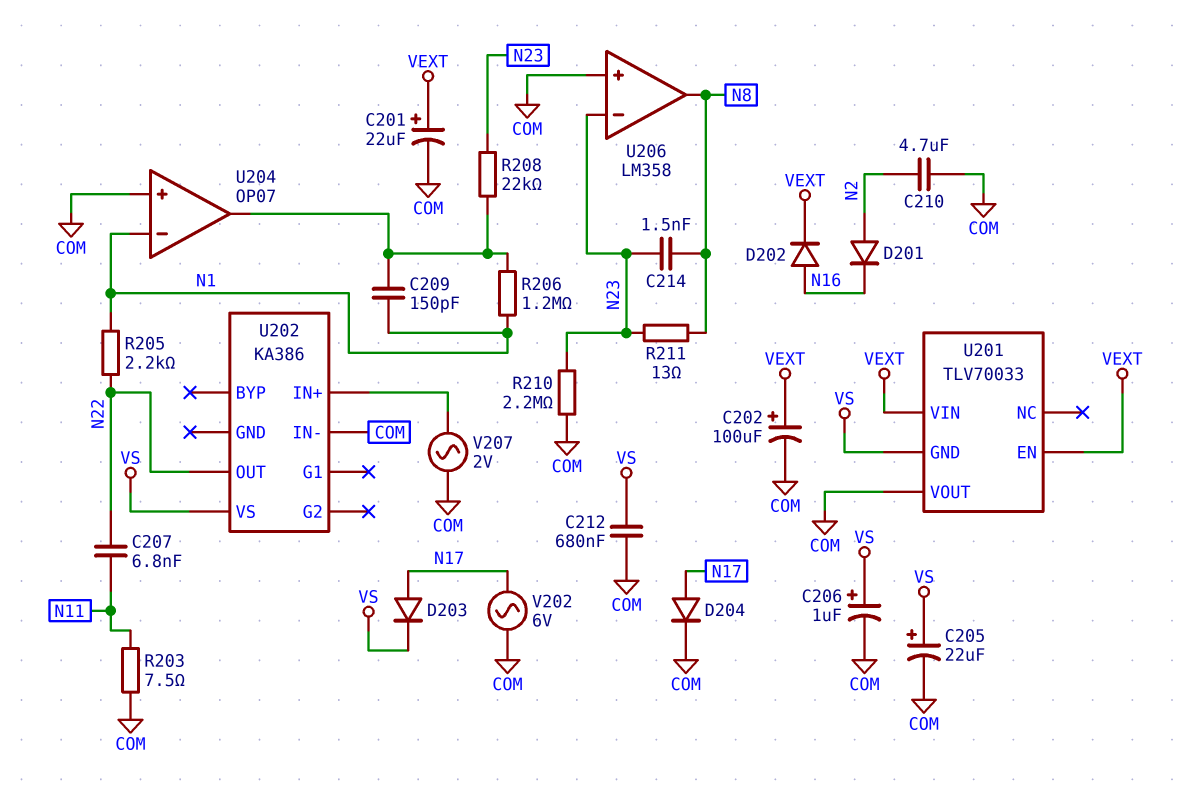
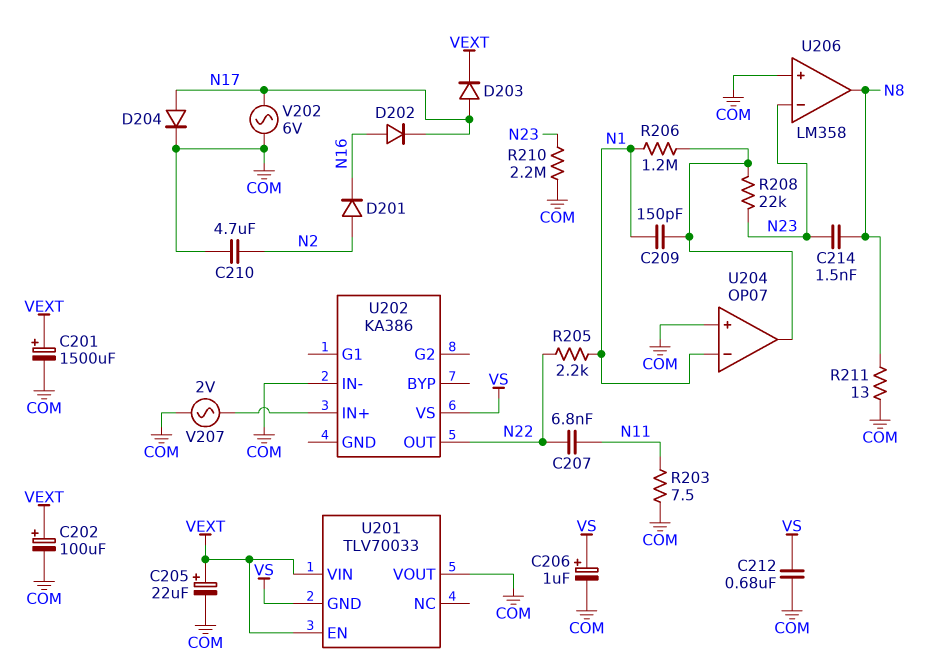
C201: 22uF (plus VEXT, minus COM) -> 1500uF (plus VEXT, minus COM)
C205: 22uF (plus VS, minus COM) -> 22uF (plus VEXT, minus COM)
D202: diode (A N16, K VEXT) -> diode (A N16, K N17)
D203: diode (A N17, K VS) -> diode (A N17, K VEXT)
R211: 13 (N8, N23) -> 13 (COM, N8)

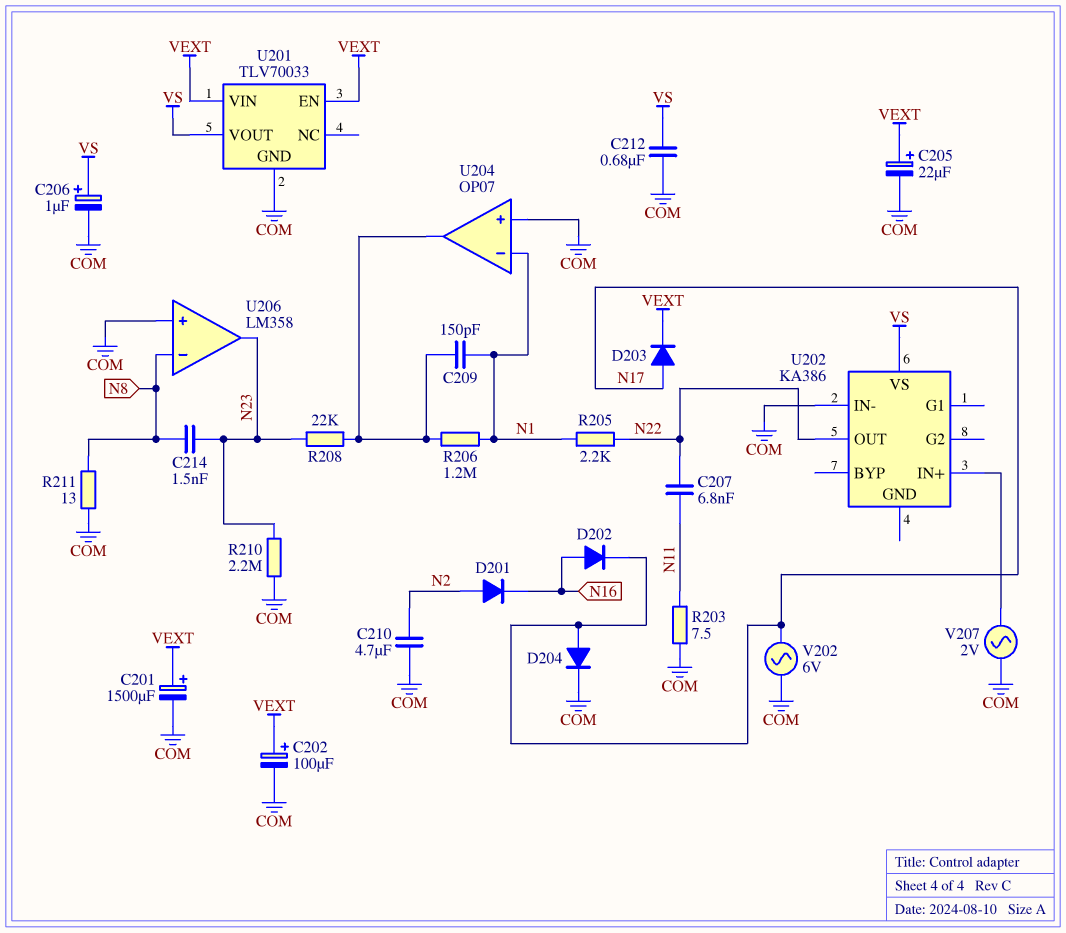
U201 pin GND: VS -> COM
U201 pin VOUT: COM -> VS
U206 pin in-: N23 -> N8
U206 pin out: N8 -> N23

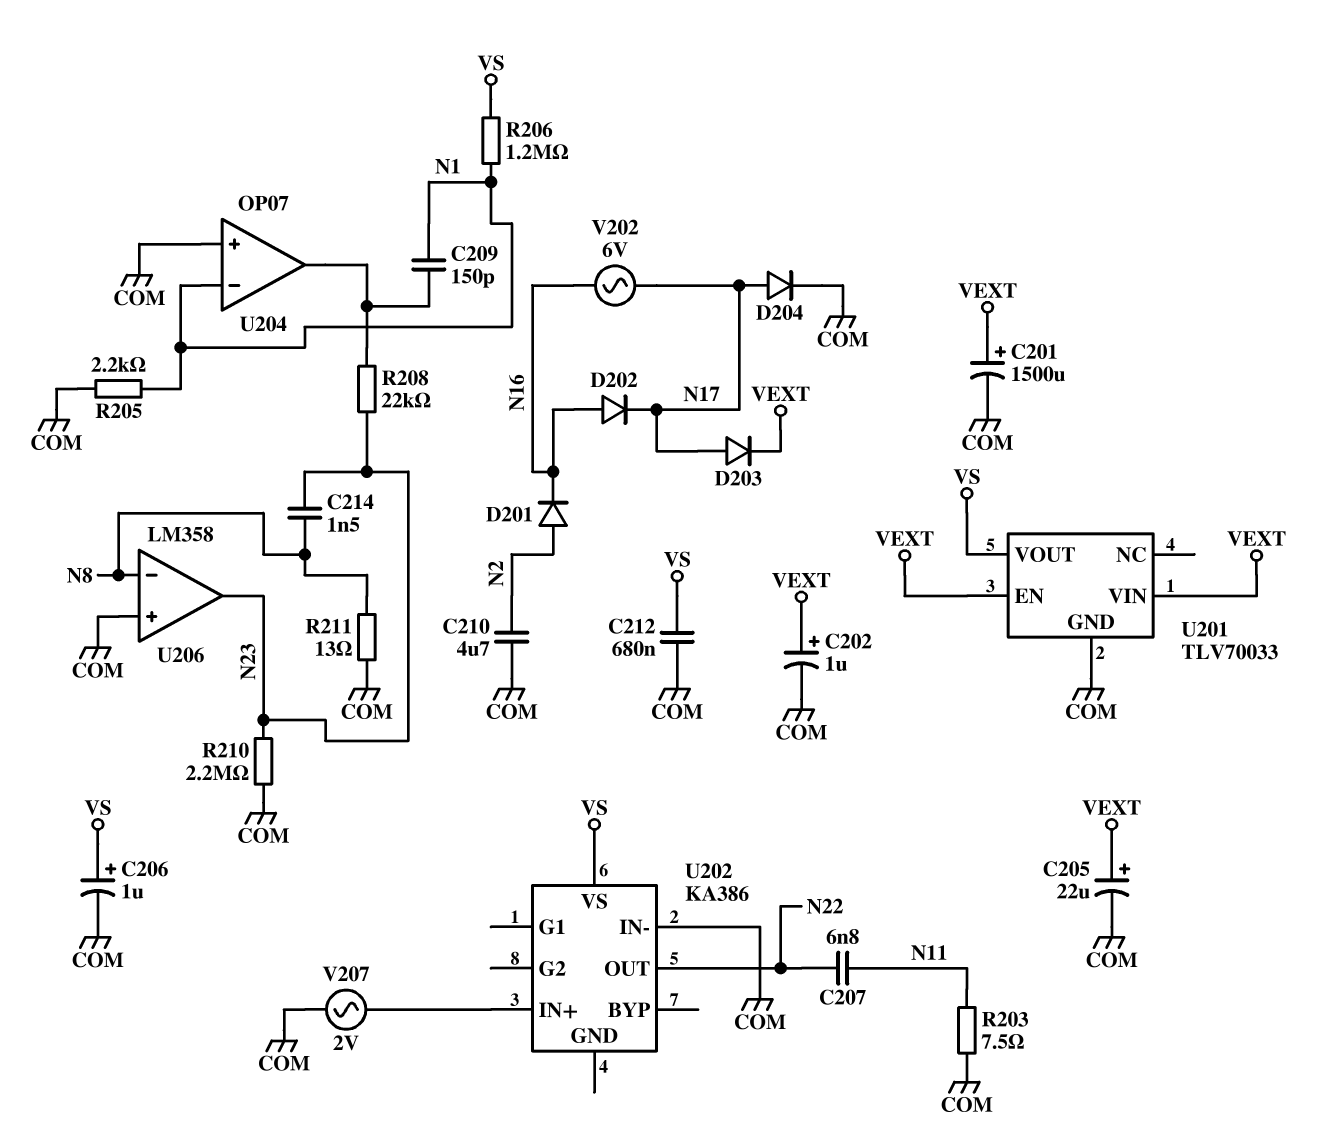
C202: 100uF (plus VEXT, minus COM) -> 1uF (plus VEXT, minus COM)
R205: 2.2k (N1, N22) -> 2.2k (COM, N1)
R206: 1.2M (N1, U204/out) -> 1.2M (N1, VS)
V202: AC 6V (COM, N17) -> AC 6V (N16, N17)

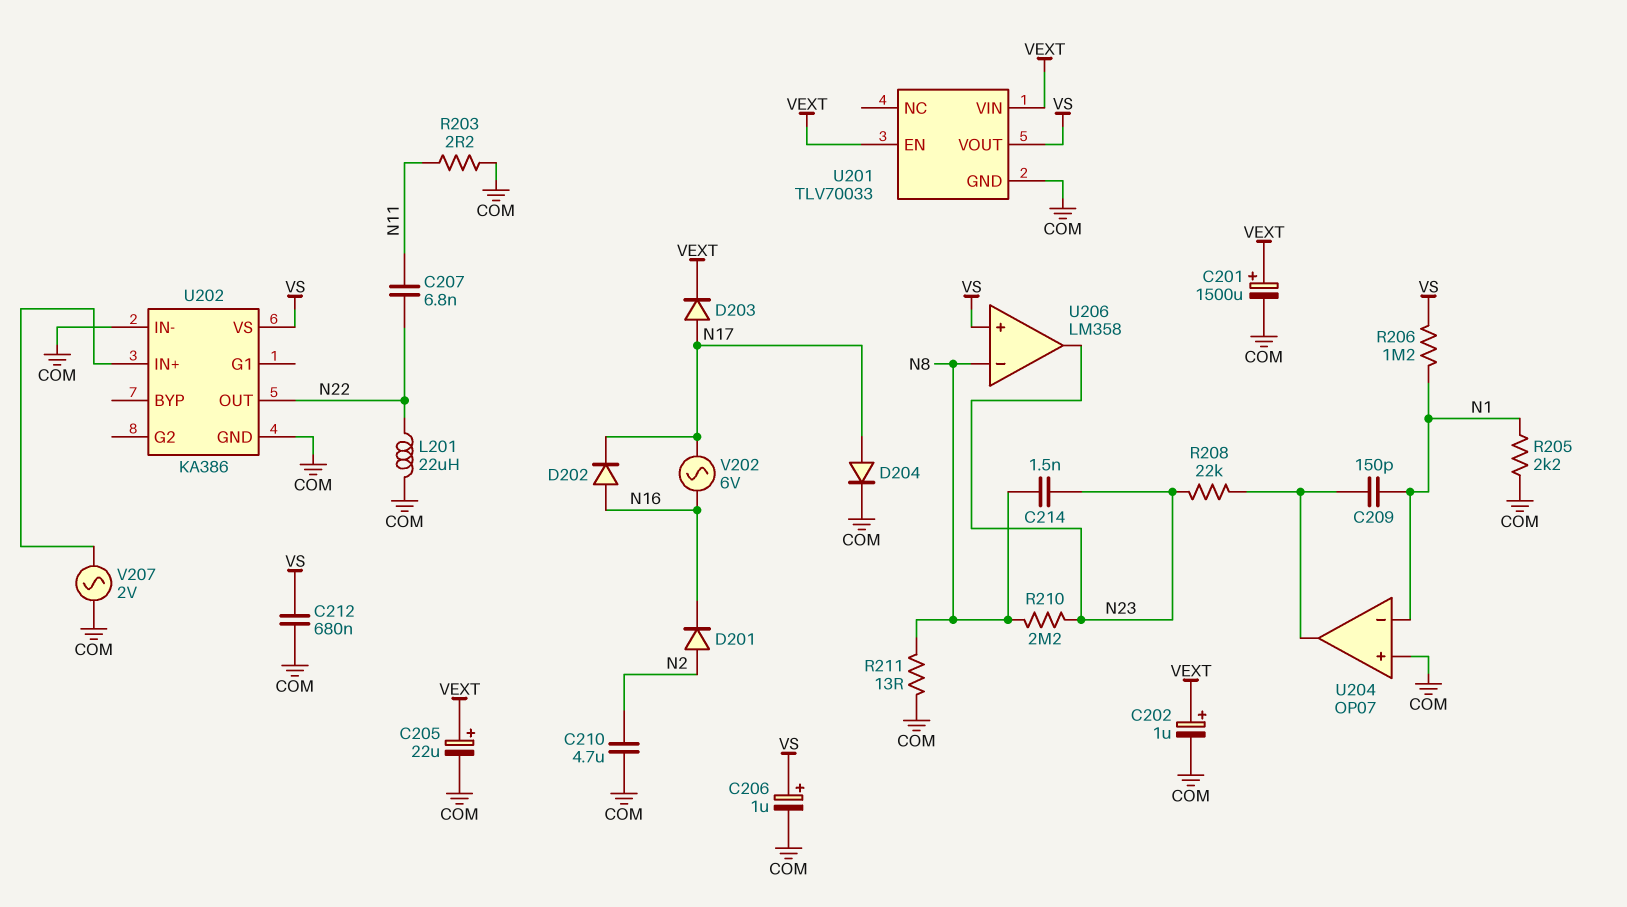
L201: none -> 22uH (COM, N22)
R203: 7.5 (COM, N11) -> 2.2 (COM, N11)
R210: 2.2M (COM, N23) -> 2.2M (N8, N23)
U202 pin GND: none -> COM
U206 pin in+: COM -> VS

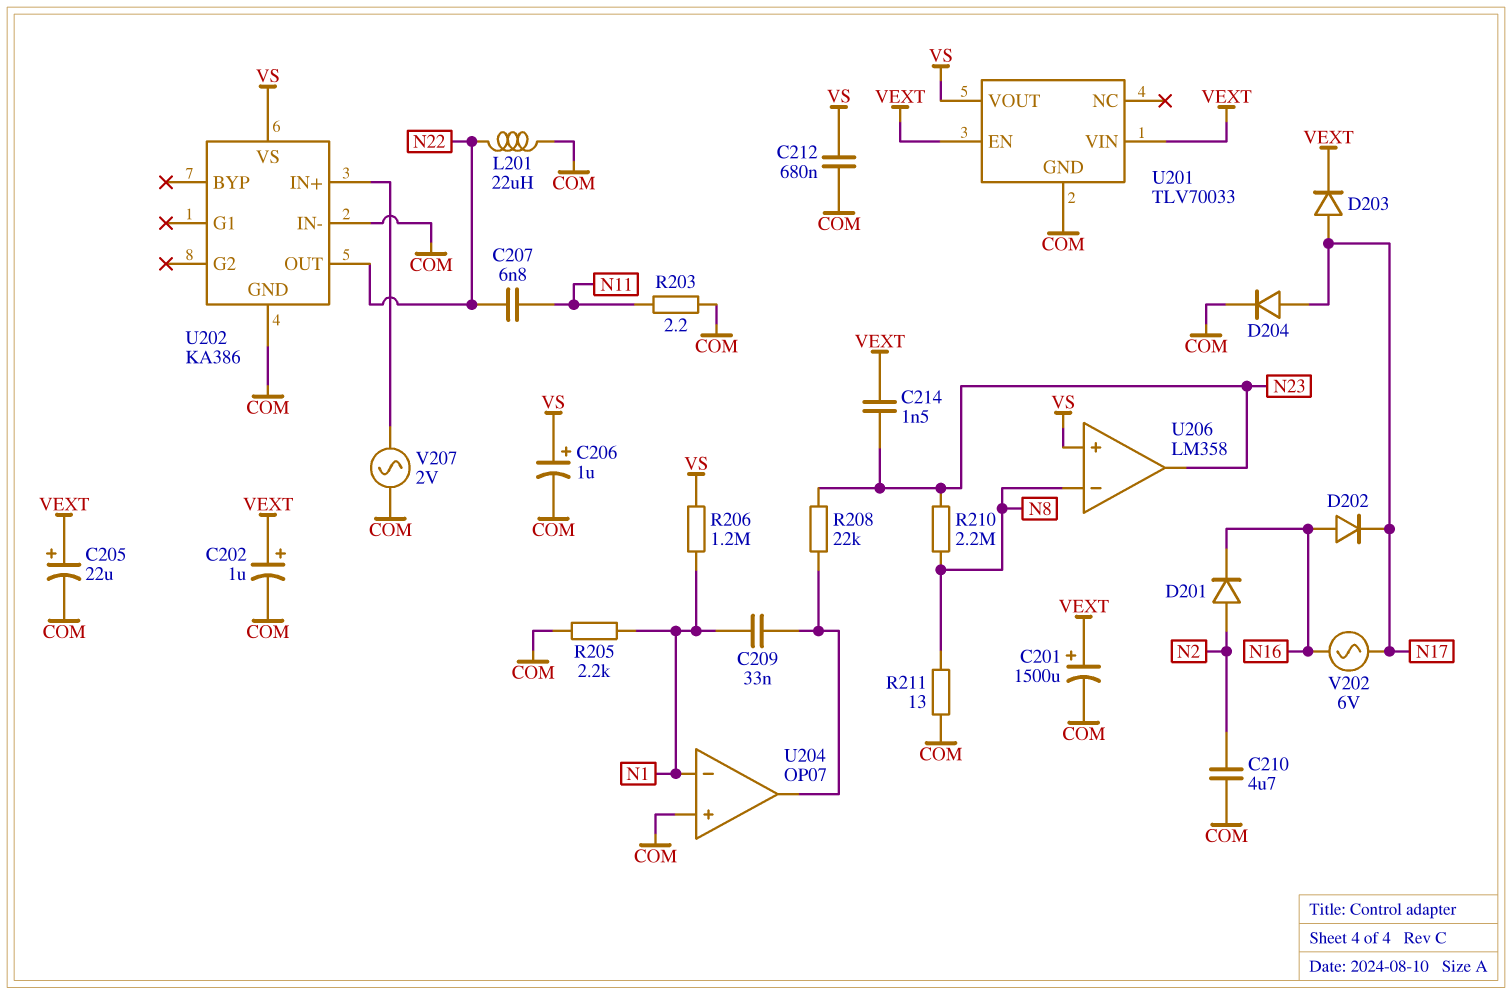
C209: 150pF (N1, U204/out) -> 33nF (N1, U204/out)
C214: 1.5nF (N8, N23) -> 1.5nF (N23, VEXT)

